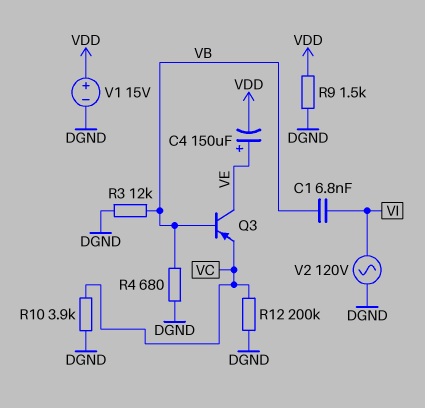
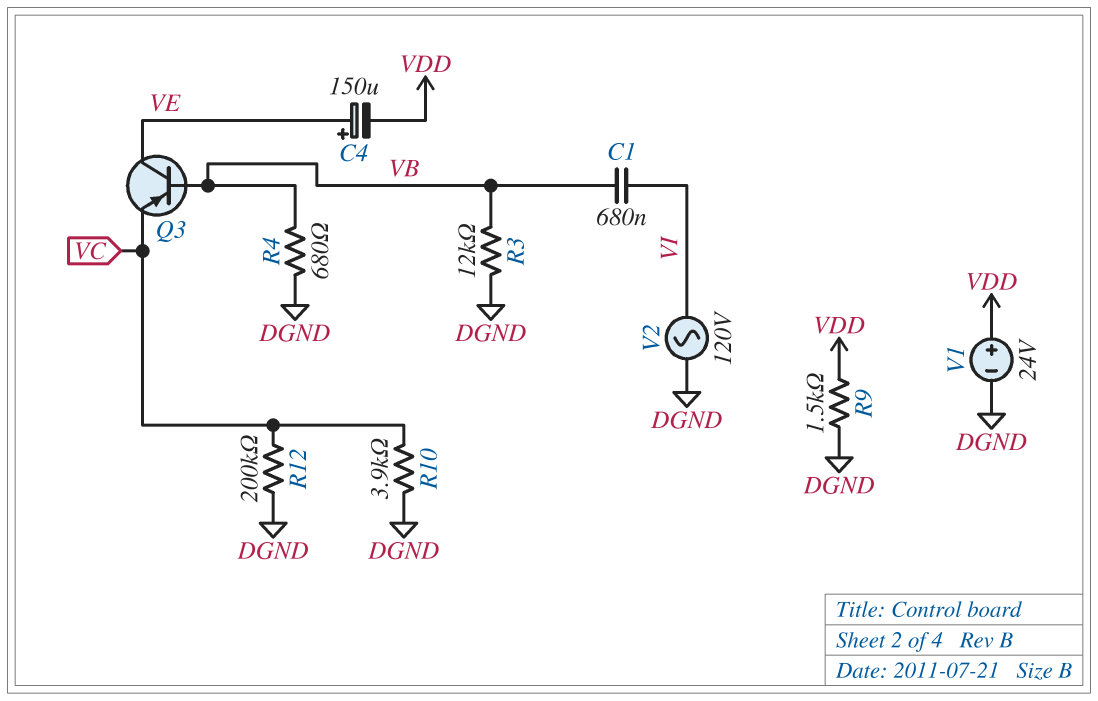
C1: 6.8nF (VB, VI) -> 680nF (VB, VI)
V1: 15V (plus VDD, minus DGND) -> 24V (plus VDD, minus DGND)

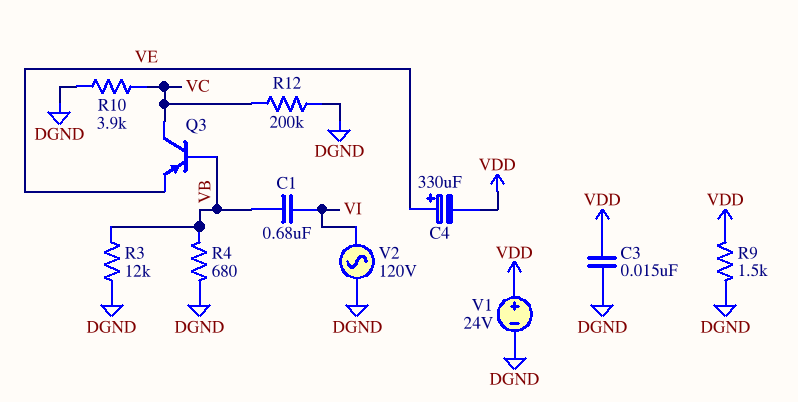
C3: none -> 15nF (DGND, VDD)
C4: 150uF (plus VE, minus VDD) -> 330uF (plus VE, minus VDD)
Q3: PNP (B VB, C VE, E VC) -> PNP (B VB, C VC, E VE)

